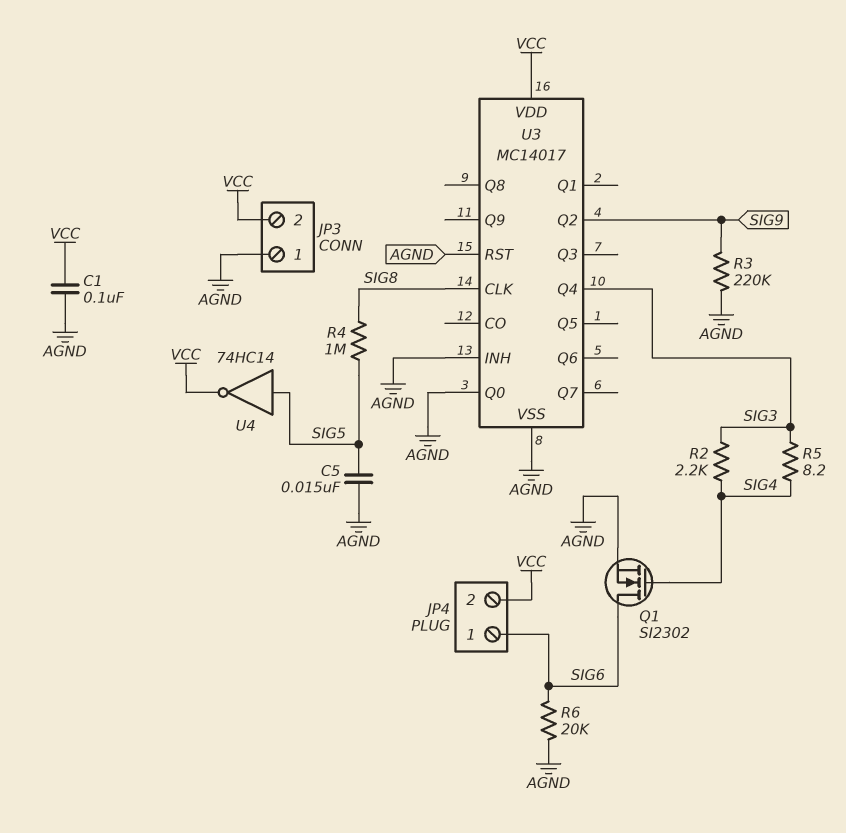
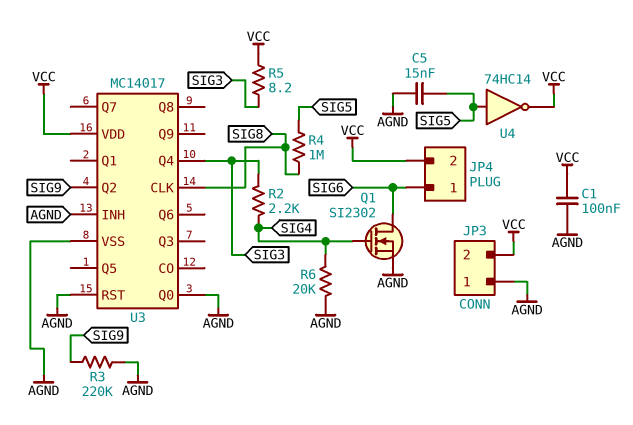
R5: 8.2 (SIG3, SIG4) -> 8.2 (SIG3, VCC)
R6: 20k (AGND, SIG6) -> 20k (AGND, SIG4)

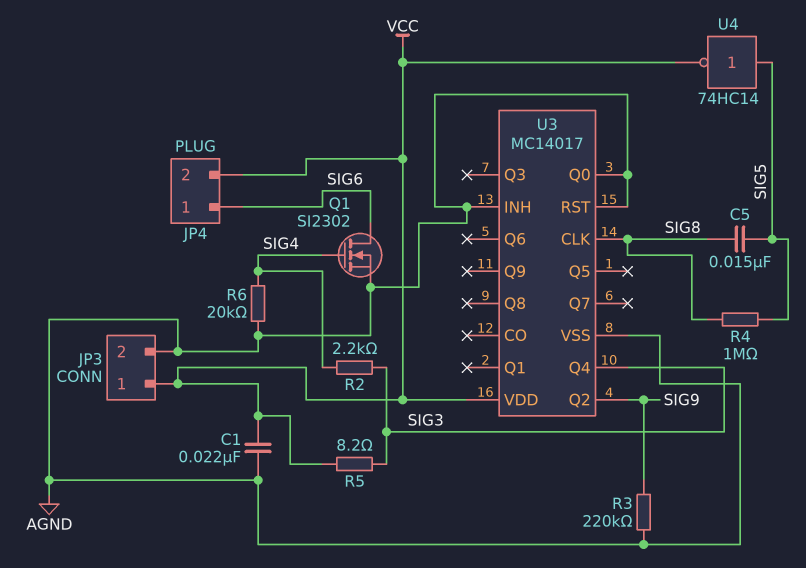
C1: 100nF (AGND, VCC) -> 22nF (AGND, VCC)
C5: 15nF (AGND, SIG5) -> 15nF (SIG5, SIG8)
JP3 pin 1: AGND -> VCC
JP3 pin 2: VCC -> AGND

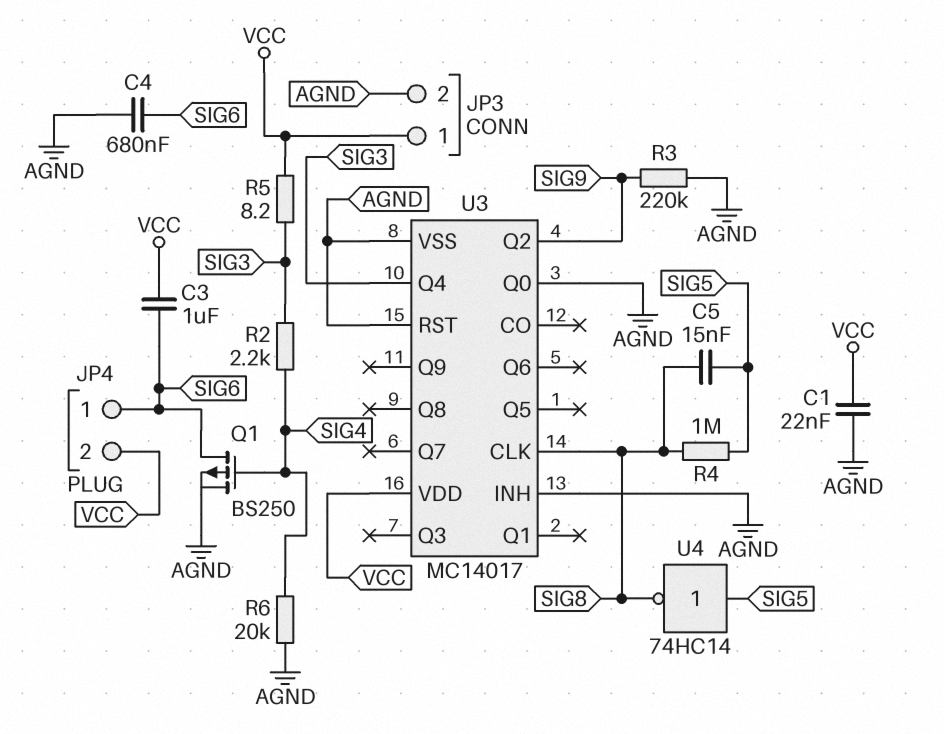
C3: none -> 1uF (SIG6, VCC)
C4: none -> 680nF (AGND, SIG6)
Q1: NMOS SI2302 (G SIG4, D SIG6, S AGND) -> PMOS BS250 (G SIG4, D SIG6, S AGND)
U4: NOT 74HC14 (in SIG5, out VCC) -> NOT 74HC14 (in SIG5, out SIG8)

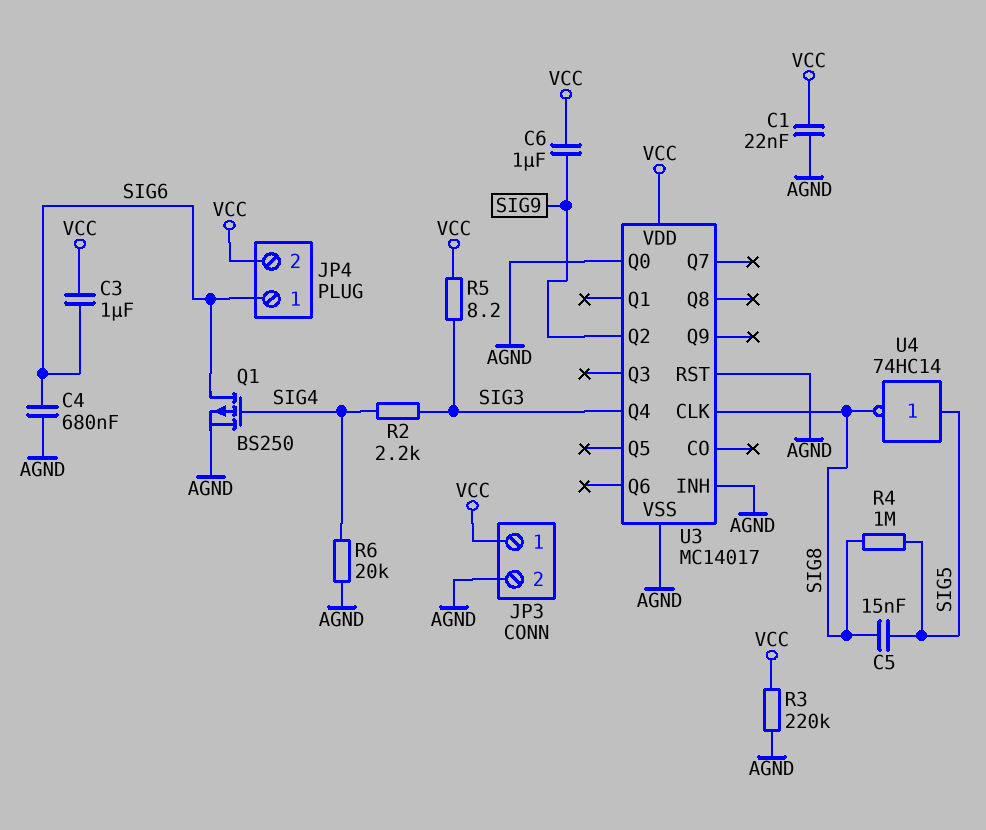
C6: none -> 1uF (SIG9, VCC)
R3: 220k (AGND, SIG9) -> 220k (AGND, VCC)

